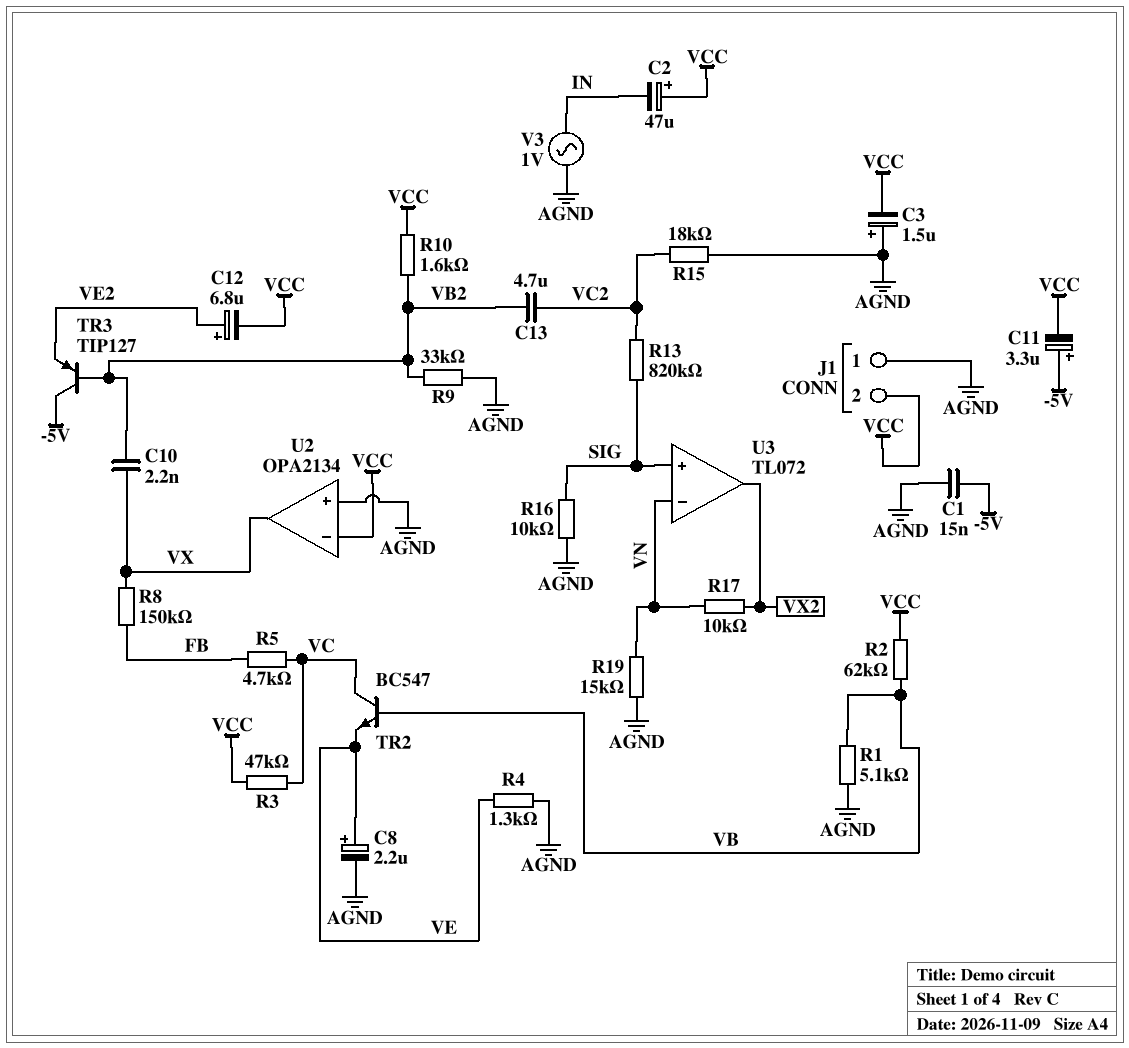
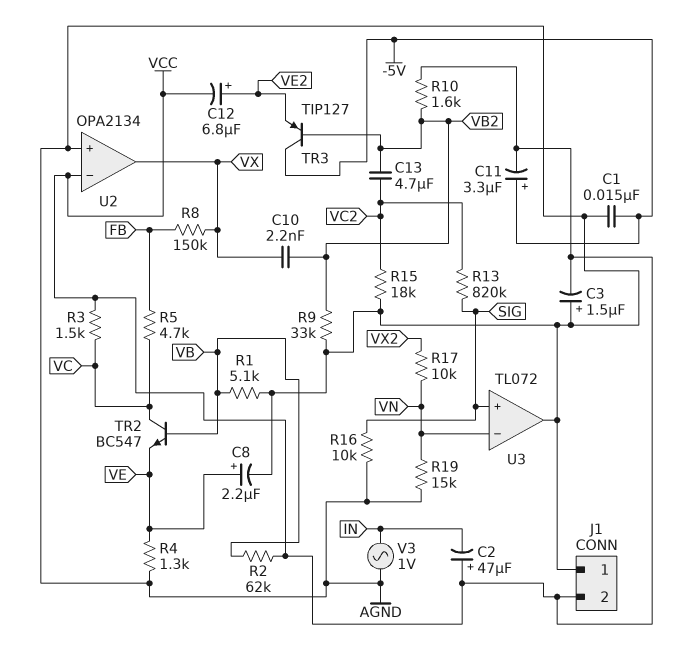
R3: 47k (VC, VCC) -> 1.5k (VC, VCC)
U3 pin out: VX2 -> AGND

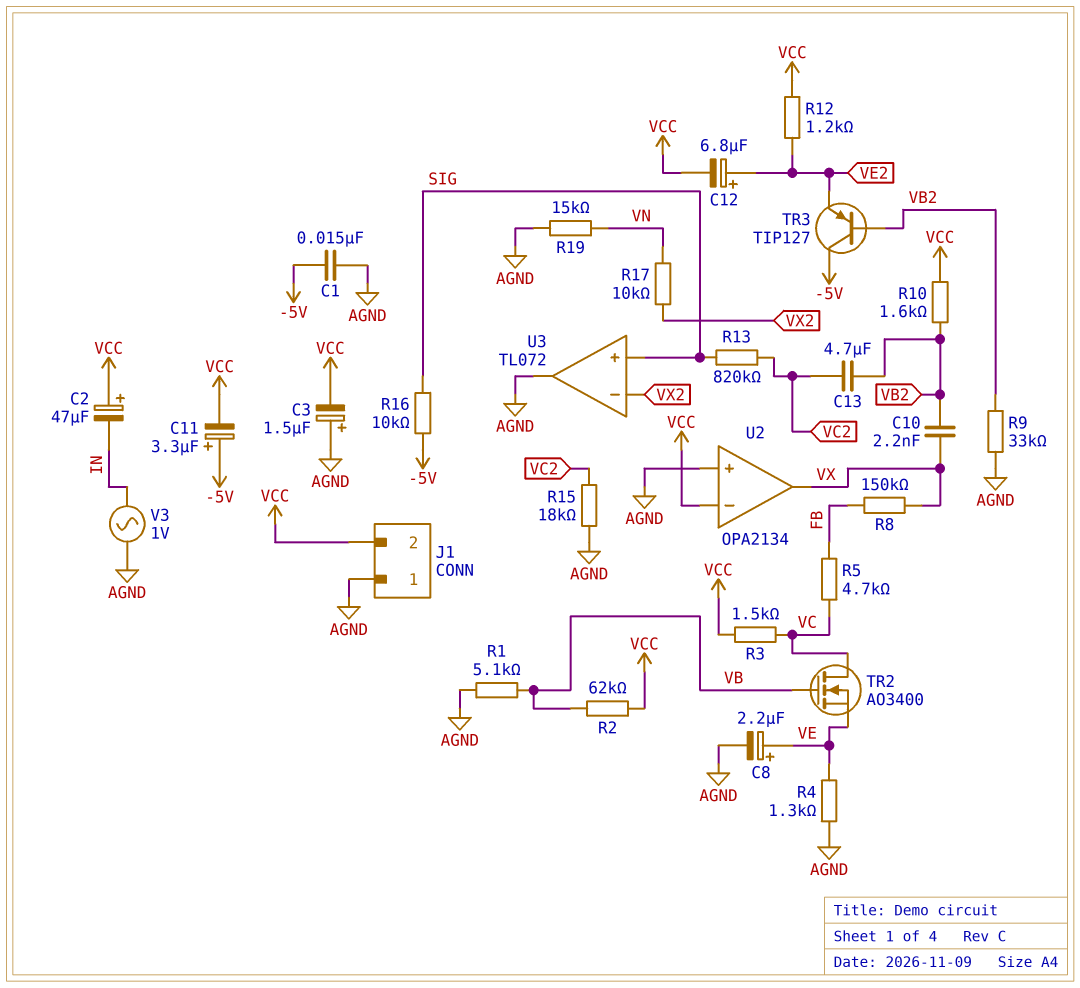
R12: none -> 1.2k (VCC, VE2)
R16: 10k (AGND, SIG) -> 10k (-5V, SIG)
TR2: NPN BC547 (B VB, C VC, E VE) -> NMOS AO3400 (G VB, D VC, S VE)
U3 pin in-: VN -> VX2

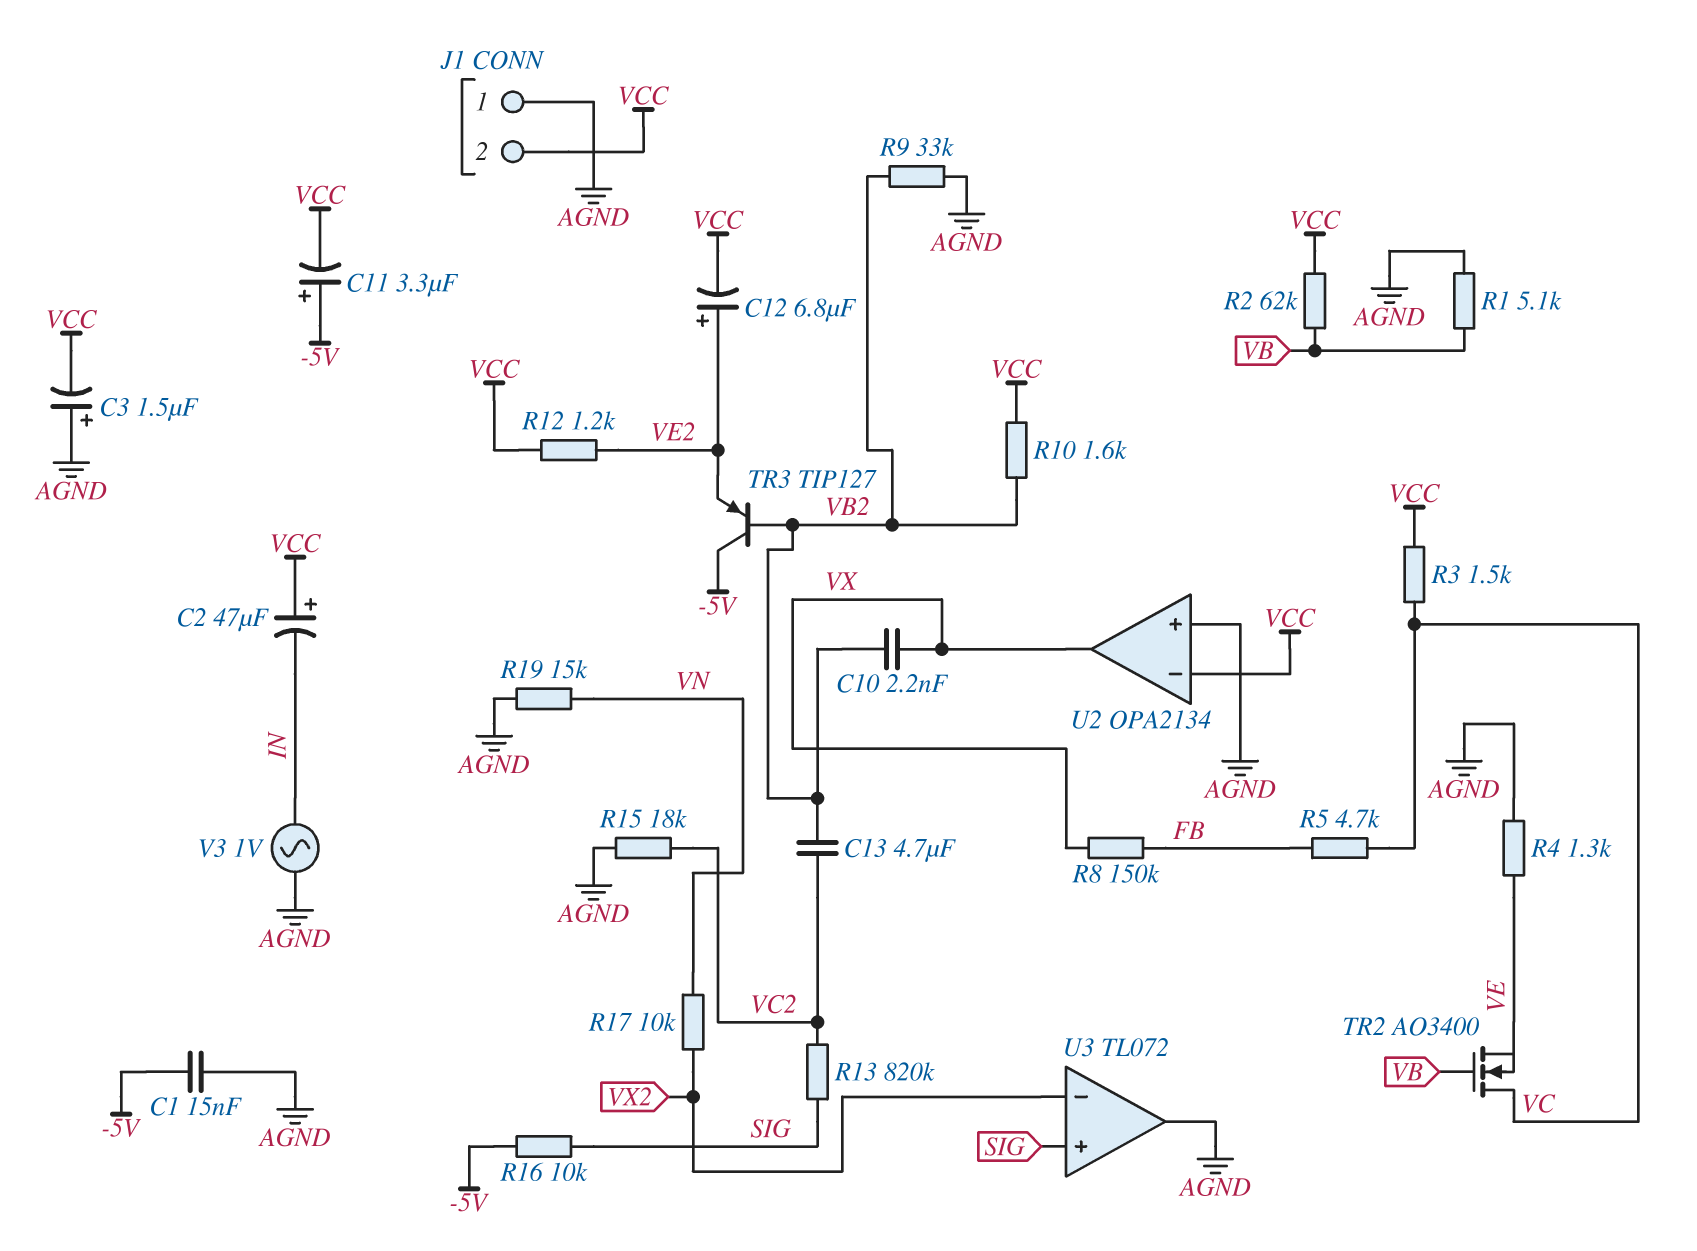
C8: 2.2uF (plus VE, minus AGND) -> none

